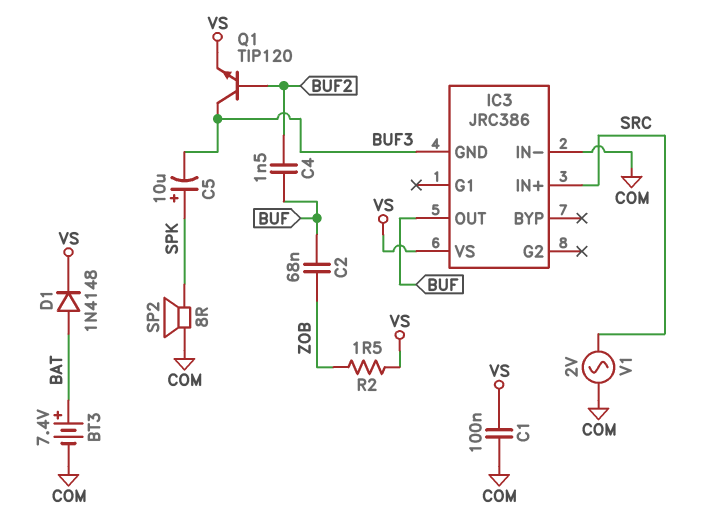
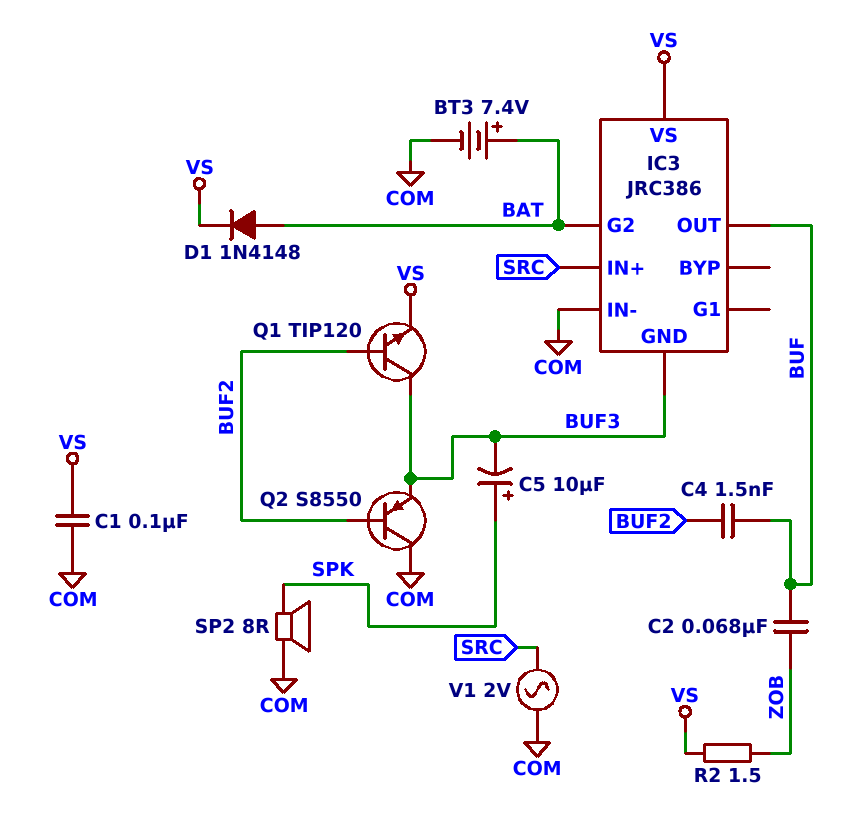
IC3 pin G2: none -> BAT
Q2: none -> PNP S8550 (B BUF2, C COM, E BUF3)

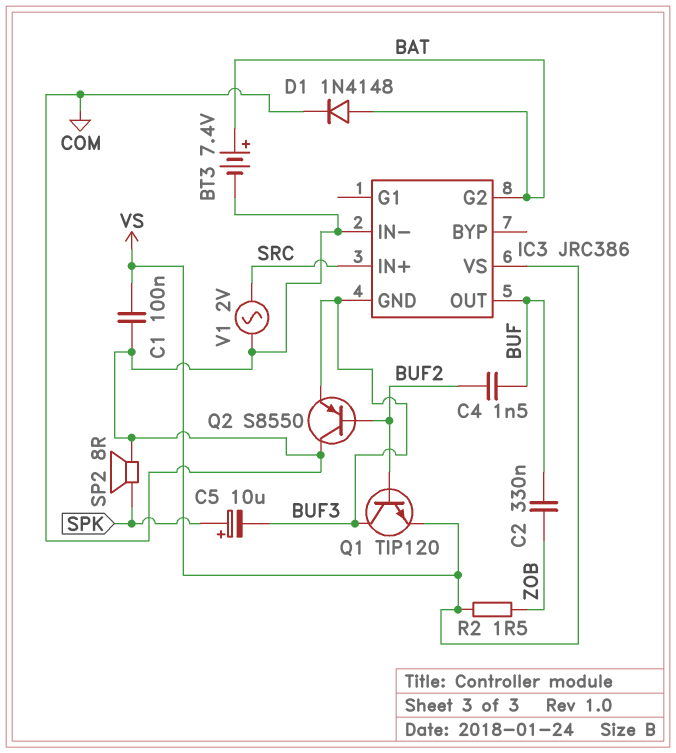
C2: 68nF (BUF, ZOB) -> 330nF (BUF, ZOB)
D1: diode 1N4148 (A BAT, K VS) -> diode 1N4148 (A BAT, K COM)

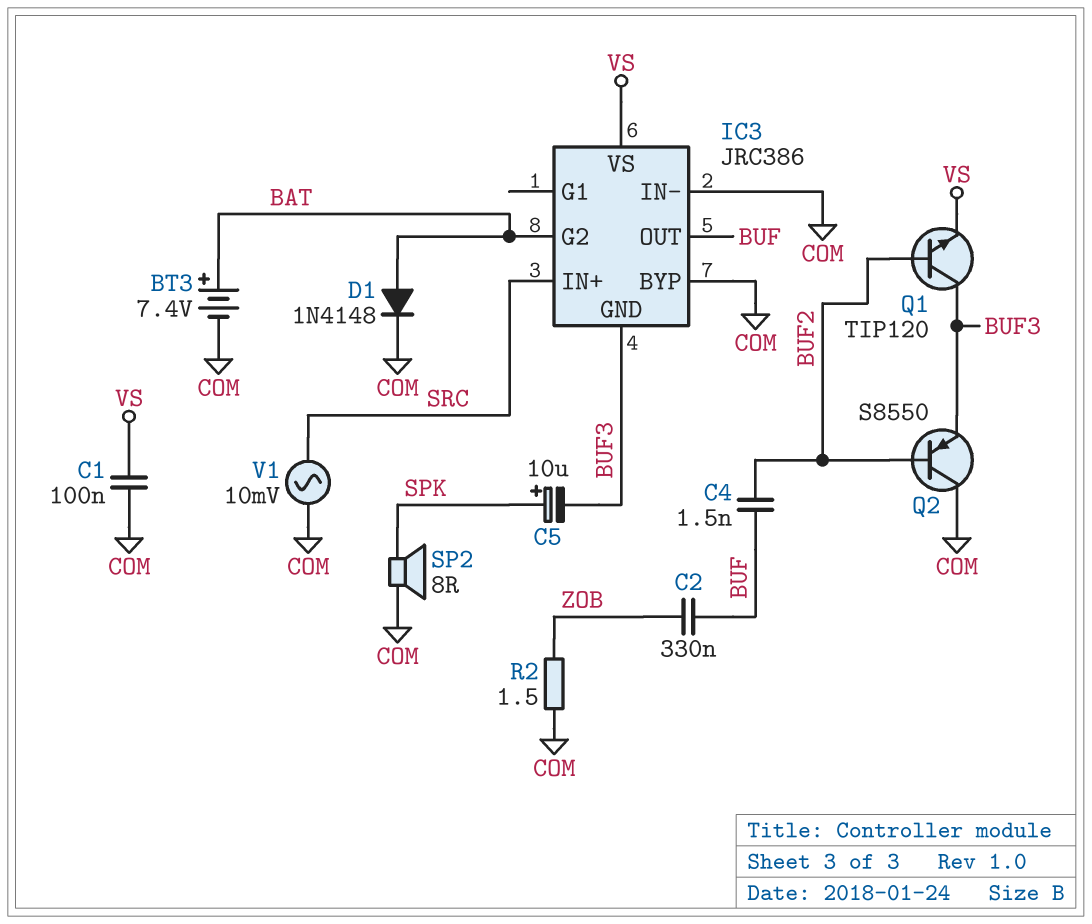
IC3 pin BYP: none -> COM
R2: 1.5 (VS, ZOB) -> 1.5 (COM, ZOB)
V1: AC 2V (COM, SRC) -> AC 10mV (COM, SRC)

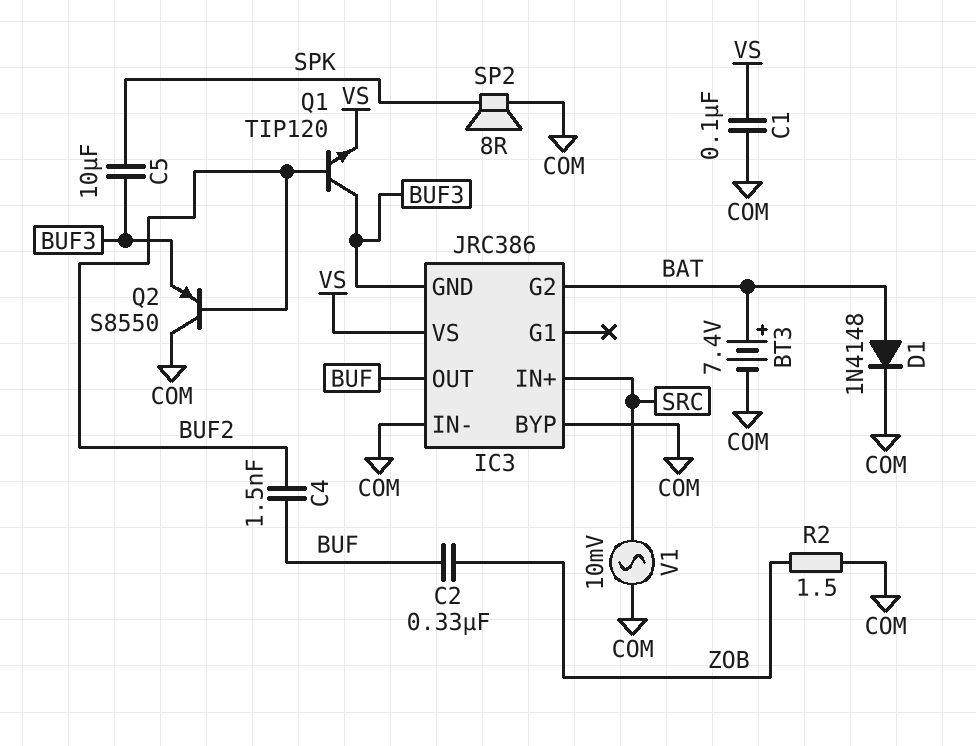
C5: 10uF (plus SPK, minus BUF3) -> 10uF (BUF3, SPK)

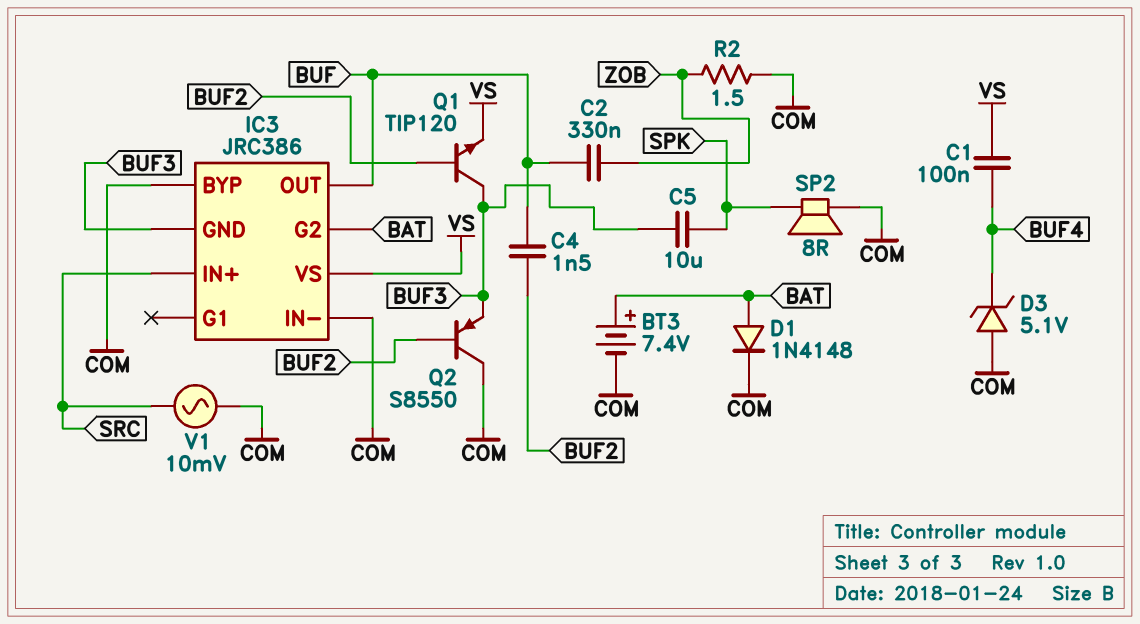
C1: 100nF (COM, VS) -> 100nF (BUF4, VS)
D3: none -> zener 5.1V (A COM, K BUF4)

